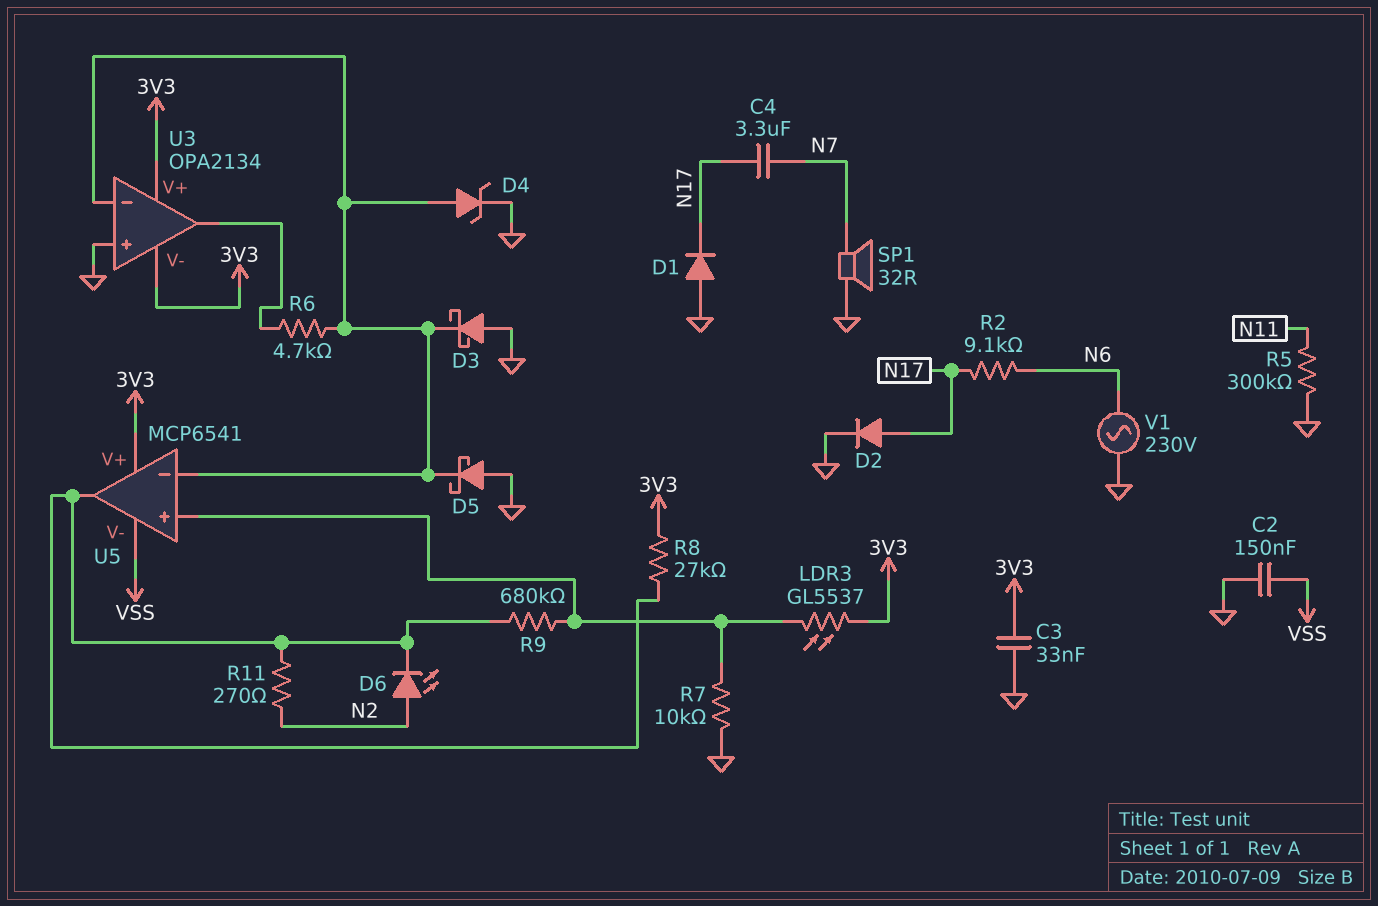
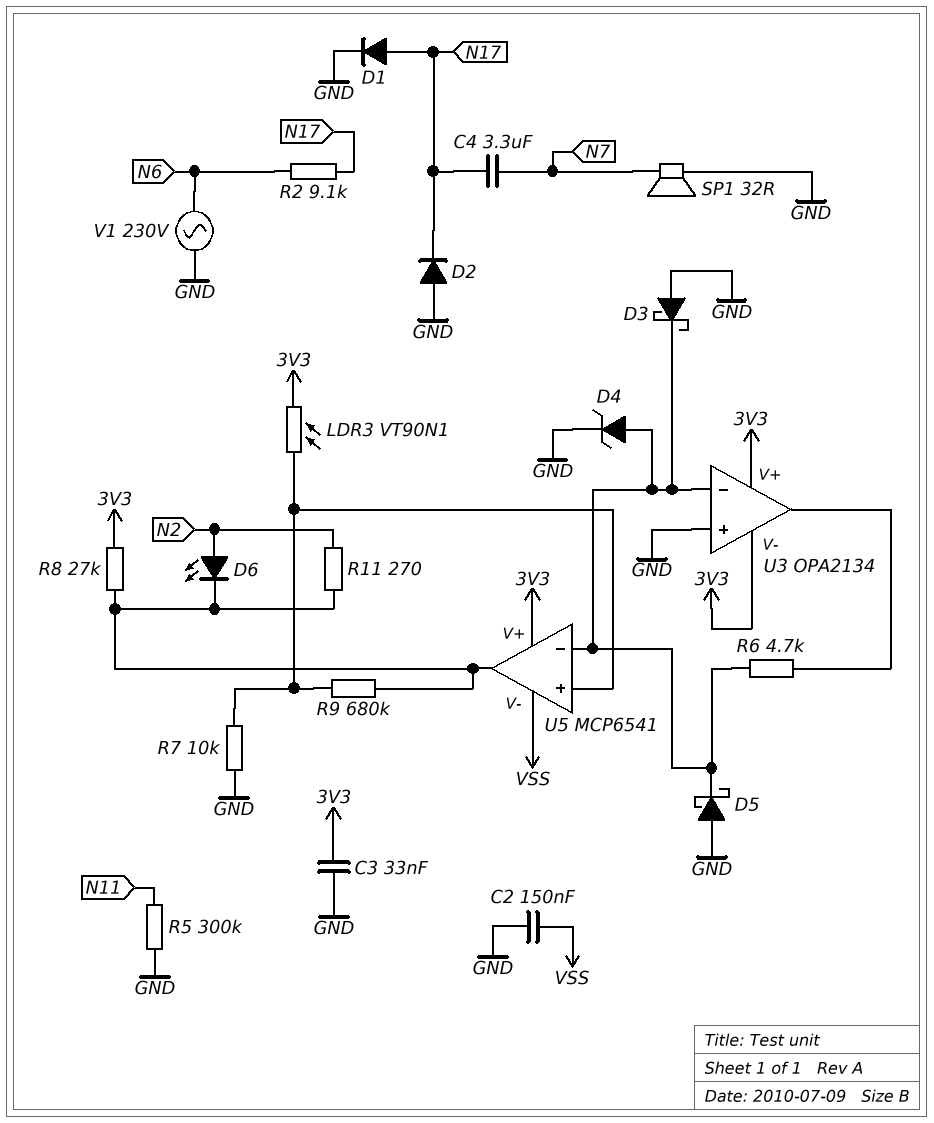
D1: diode (A GND, K N17) -> diode (A N17, K GND)
D2: diode (A N17, K GND) -> diode (A GND, K N17)
LDR3: GL5537 (3V3, U5/in+) -> VT90N1 (3V3, U5/in+)

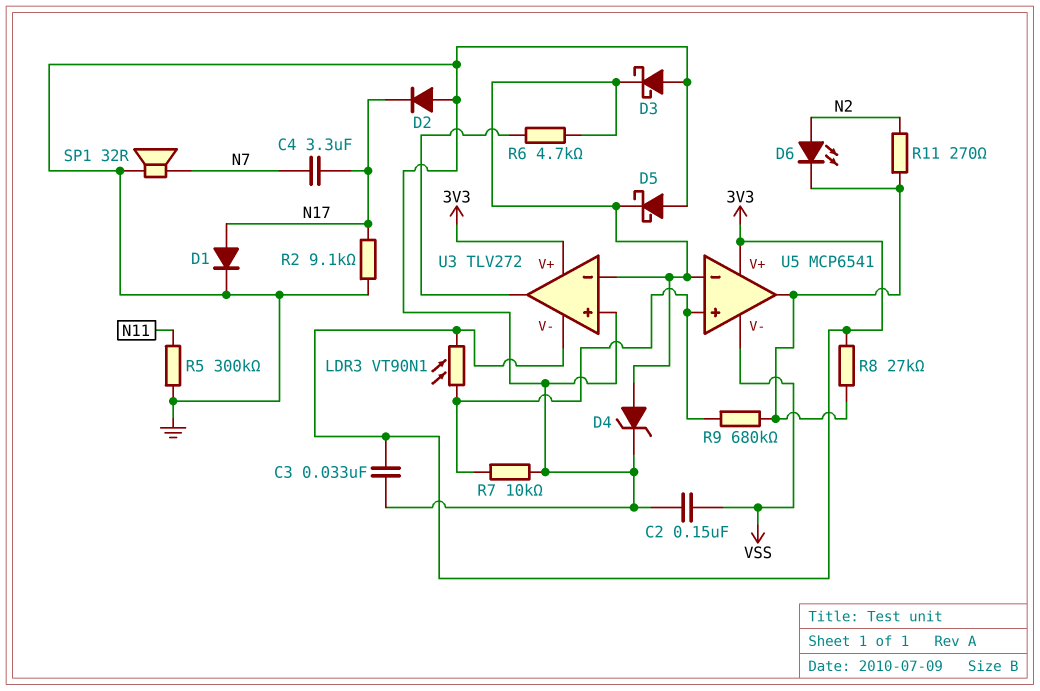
R2: 9.1k (N6, N17) -> 9.1k (GND, N17)
U3: OPA2134 -> TLV272
V1: AC 230V (GND, N6) -> none

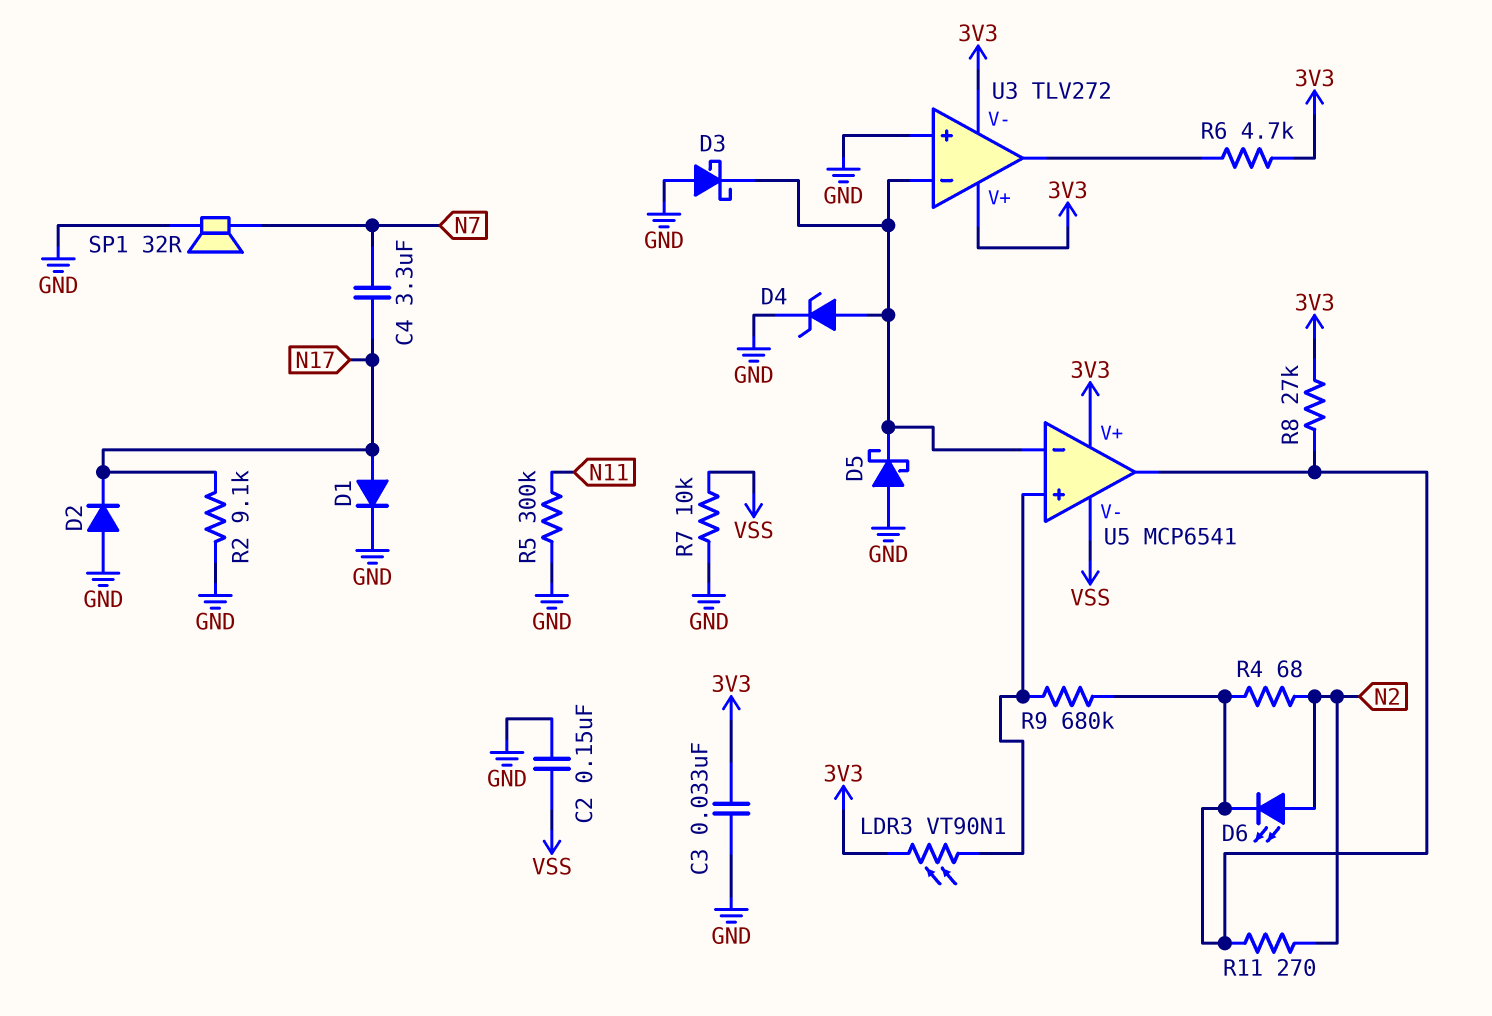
R4: none -> 68 (N2, U5/out)
R6: 4.7k (U3/in-, U3/out) -> 4.7k (3V3, U3/out)
R7: 10k (GND, U5/in+) -> 10k (GND, VSS)

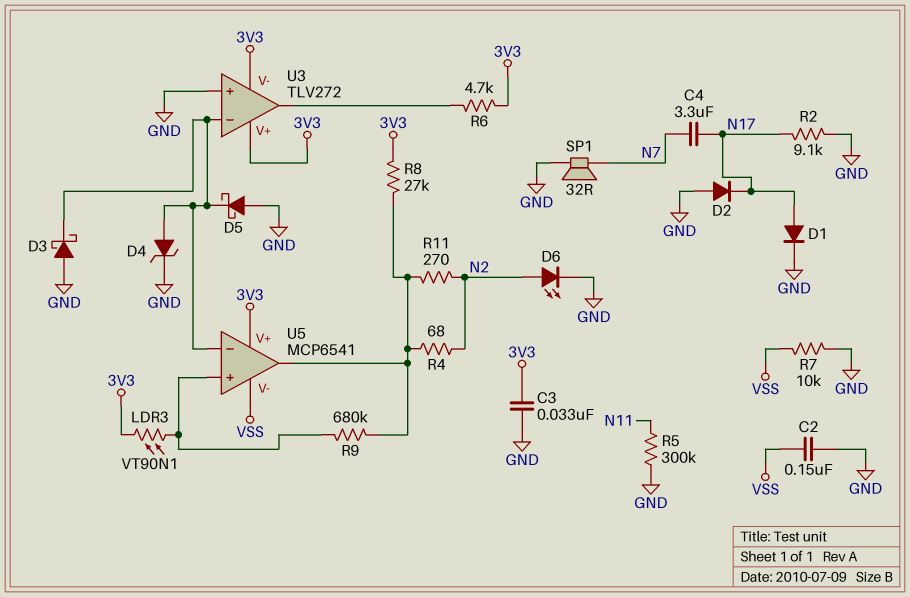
D6: LED (A N2, K U5/out) -> LED (A N2, K GND)

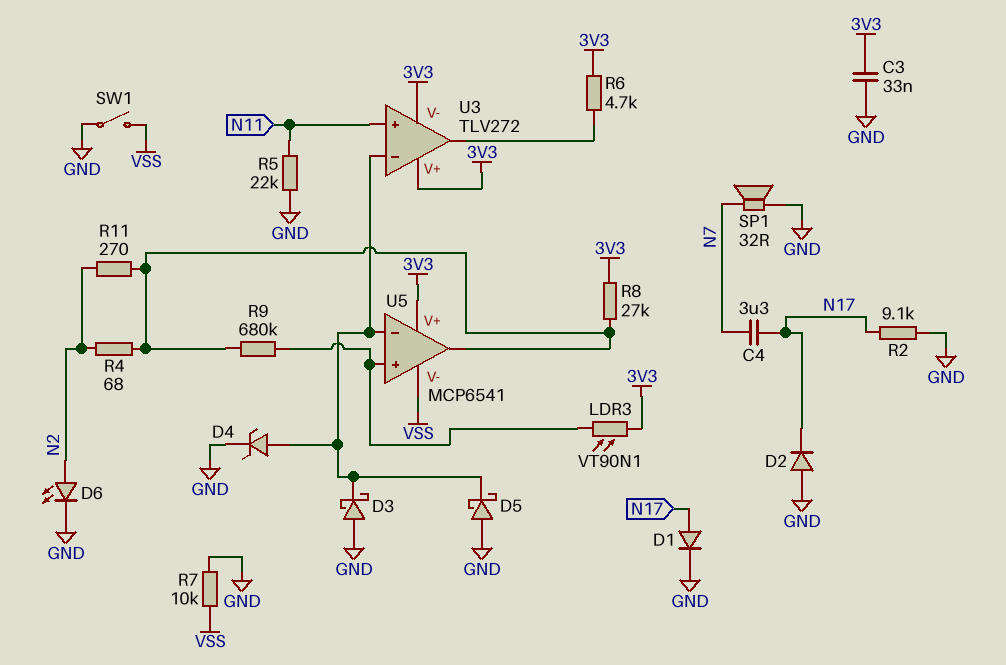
C2: 150nF (GND, VSS) -> none
R5: 300k (GND, N11) -> 22k (GND, N11)
SW1: none -> switch (GND, VSS)
U3 pin in+: GND -> N11

